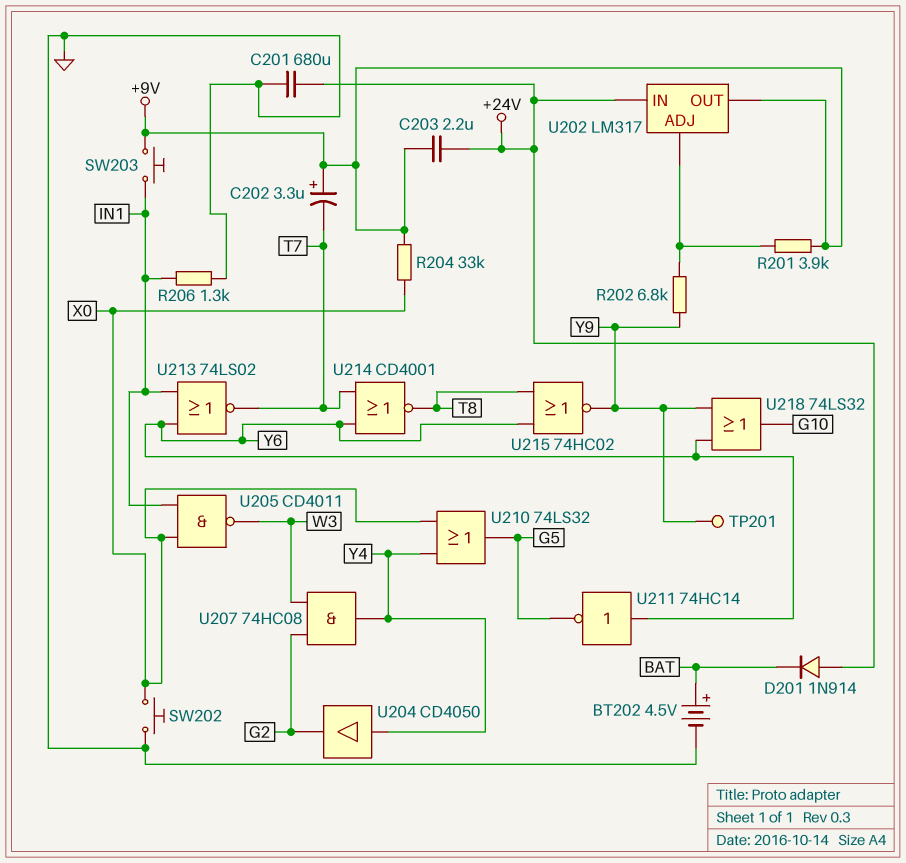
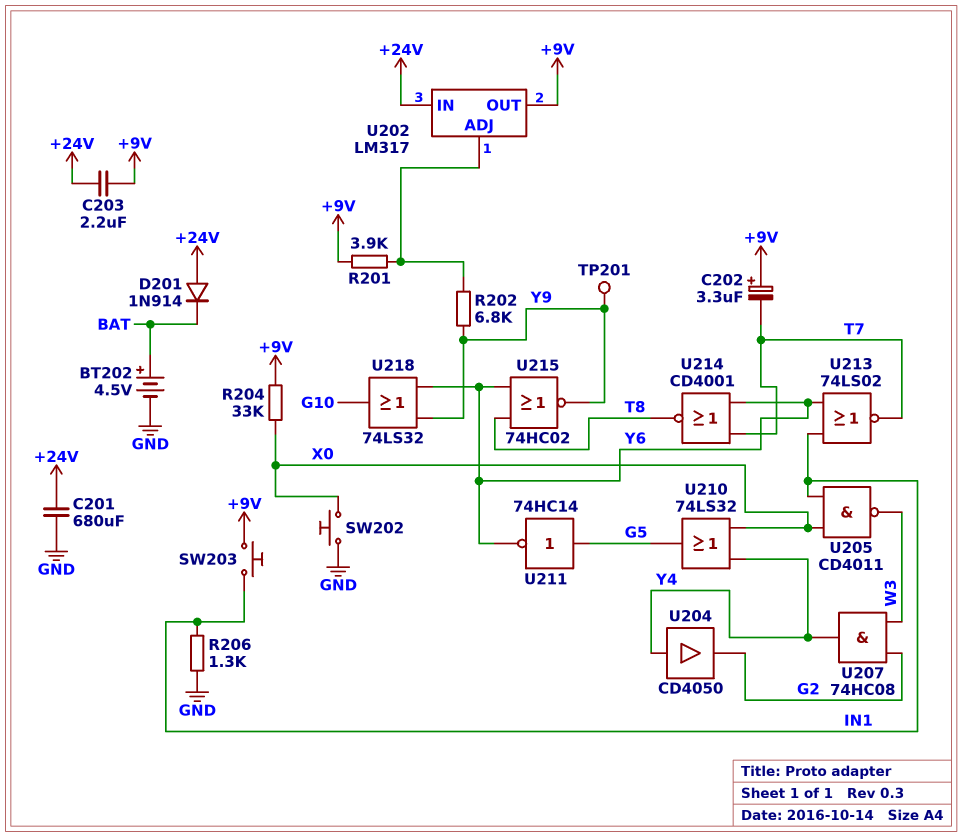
U211: NOT 74HC14 (in Y6, out G5) -> NOT 74HC14 (in G5, out Y6)

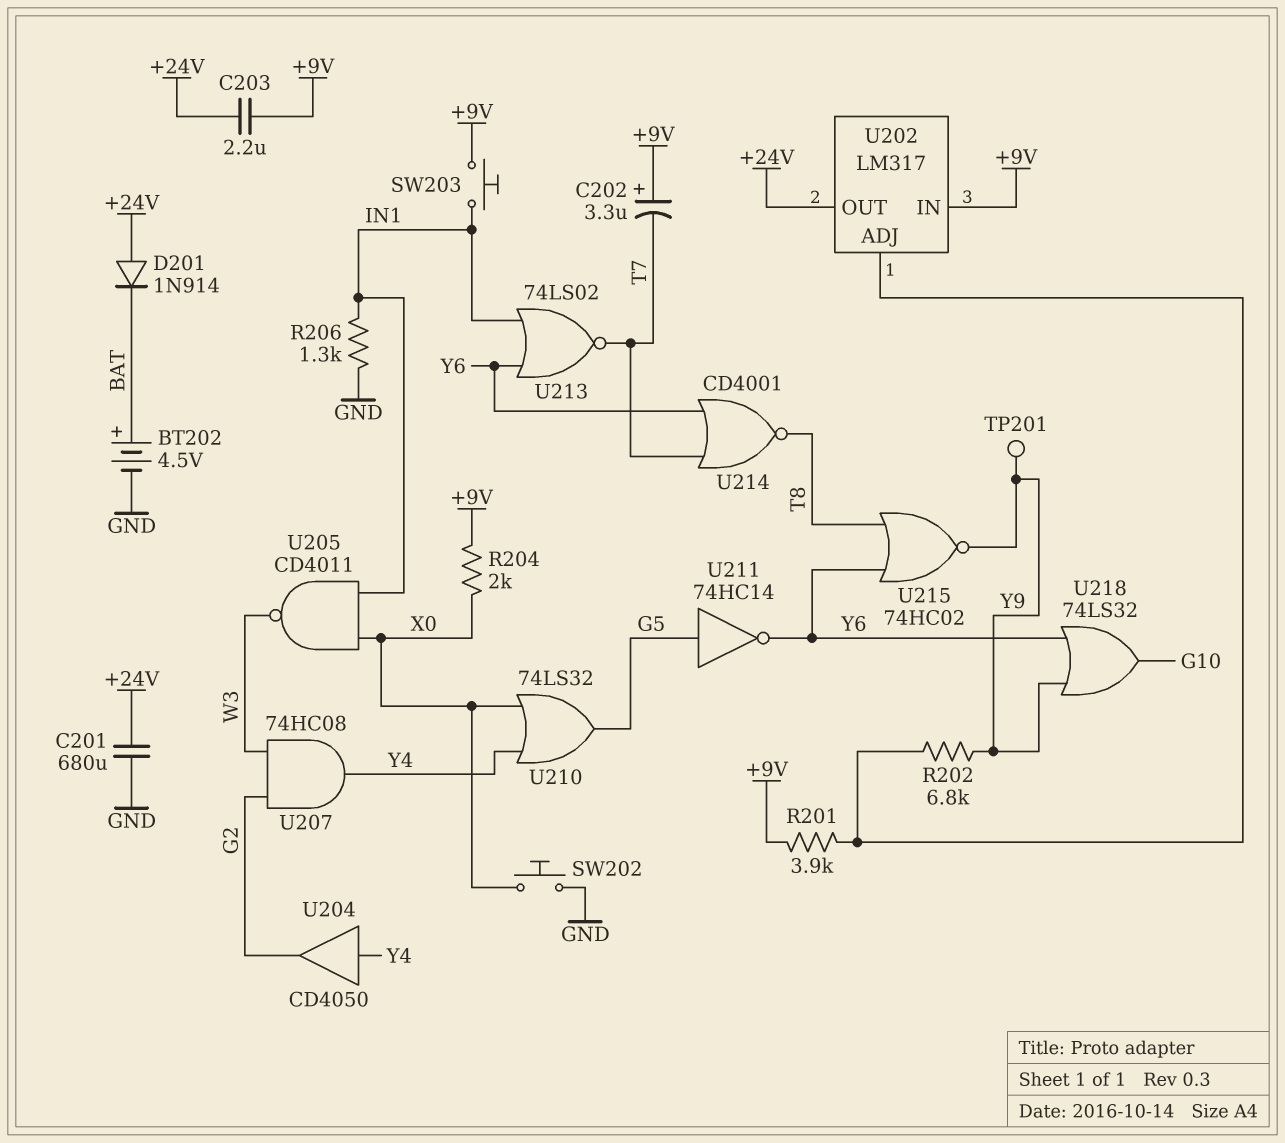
R204: 33k (+9V, X0) -> 2k (+9V, X0)
U202 pin IN: +24V -> +9V
U202 pin OUT: +9V -> +24V

